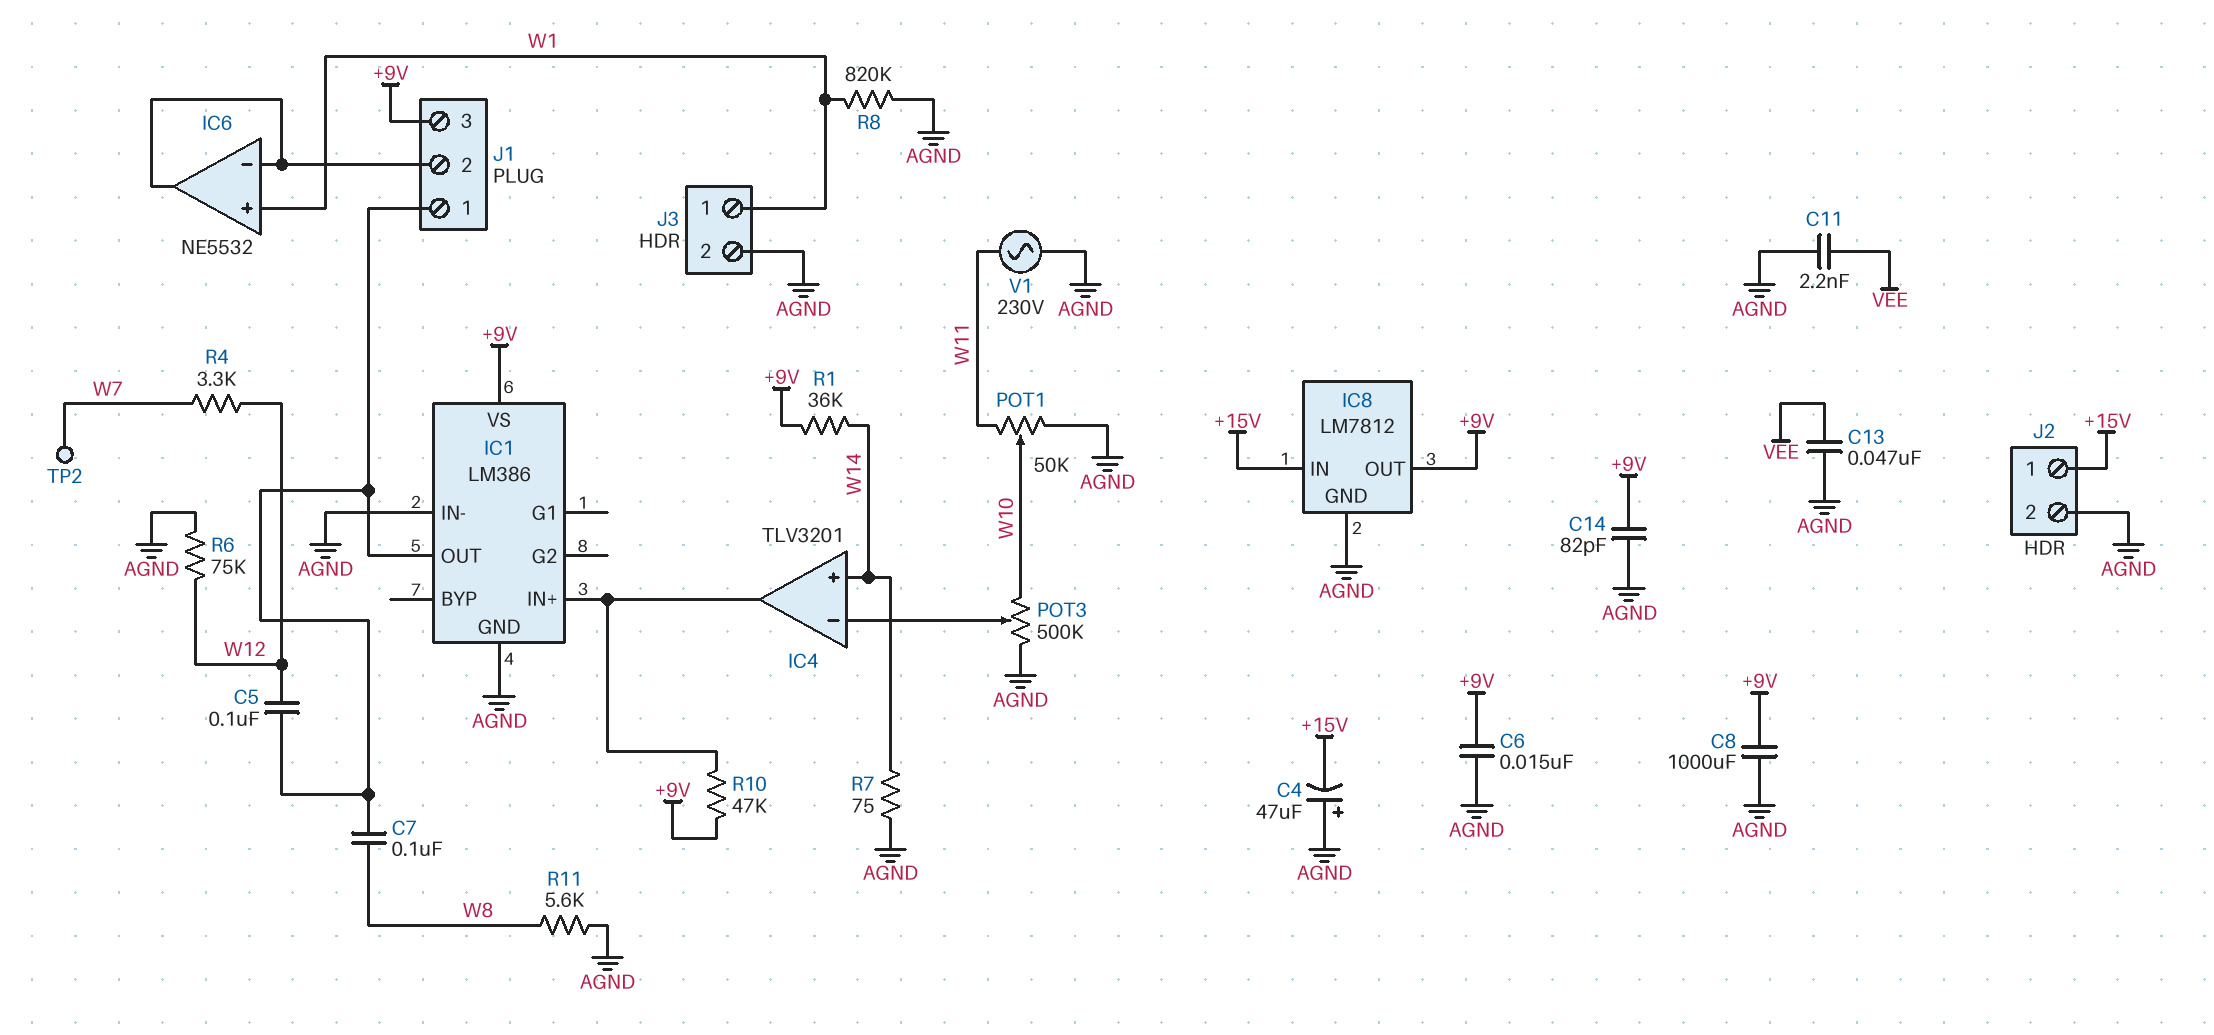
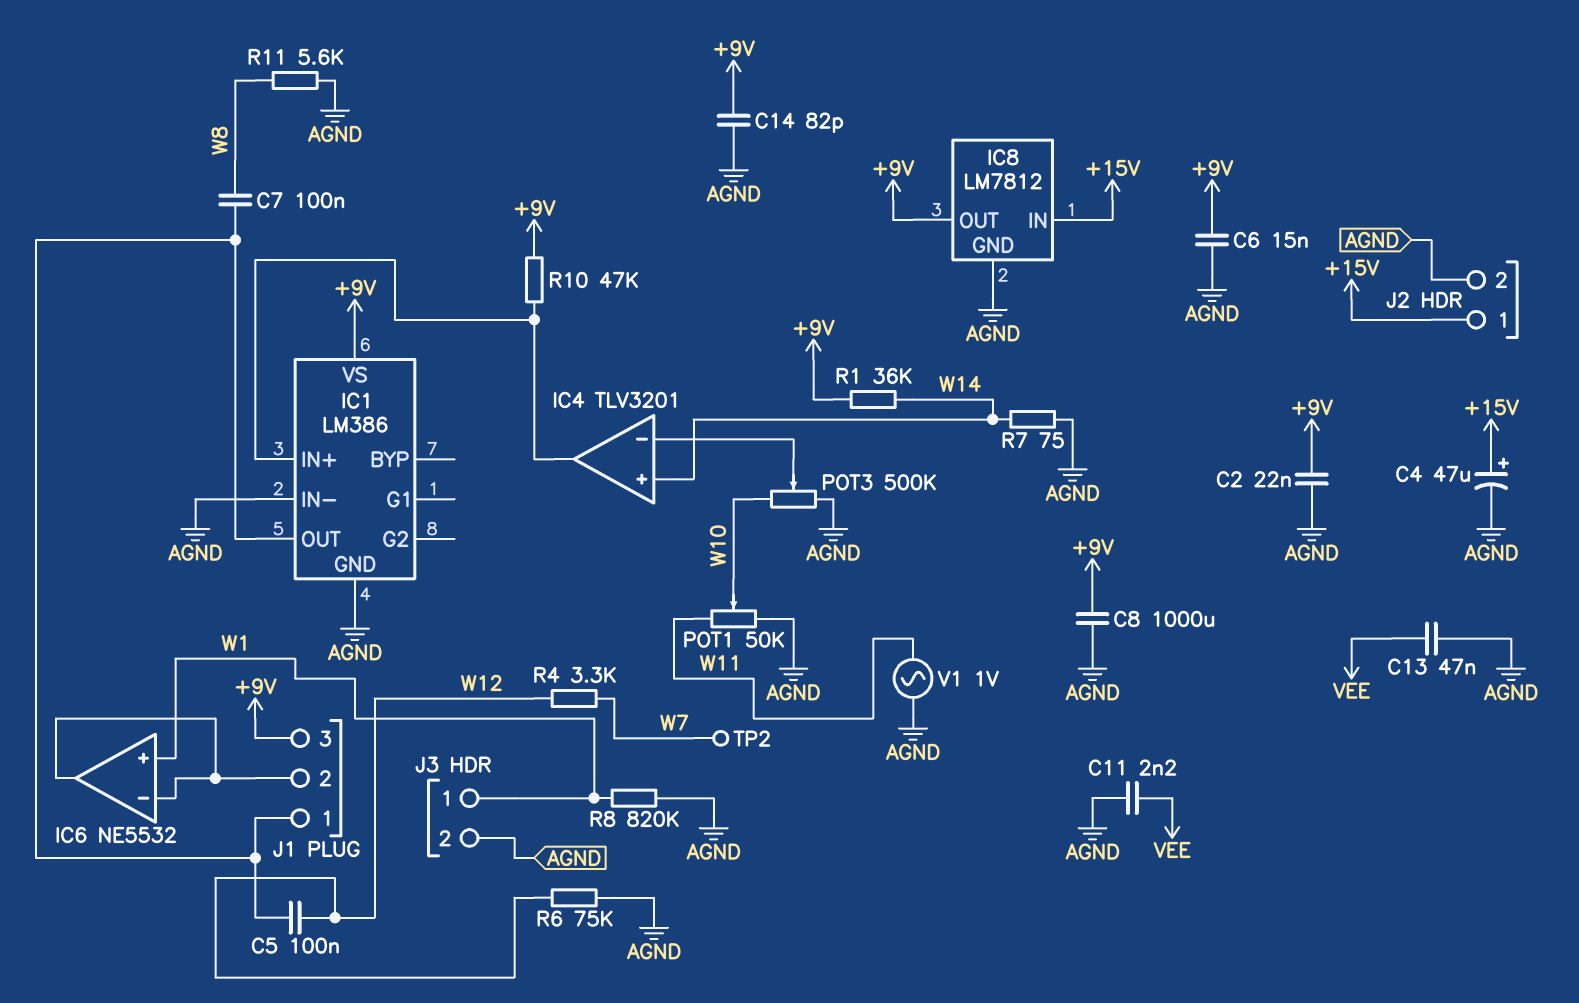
C2: none -> 22nF (+9V, AGND)
C4: 47uF (plus AGND, minus +15V) -> 47uF (plus +15V, minus AGND)
V1: AC 230V (AGND, W11) -> AC 1V (AGND, W11)

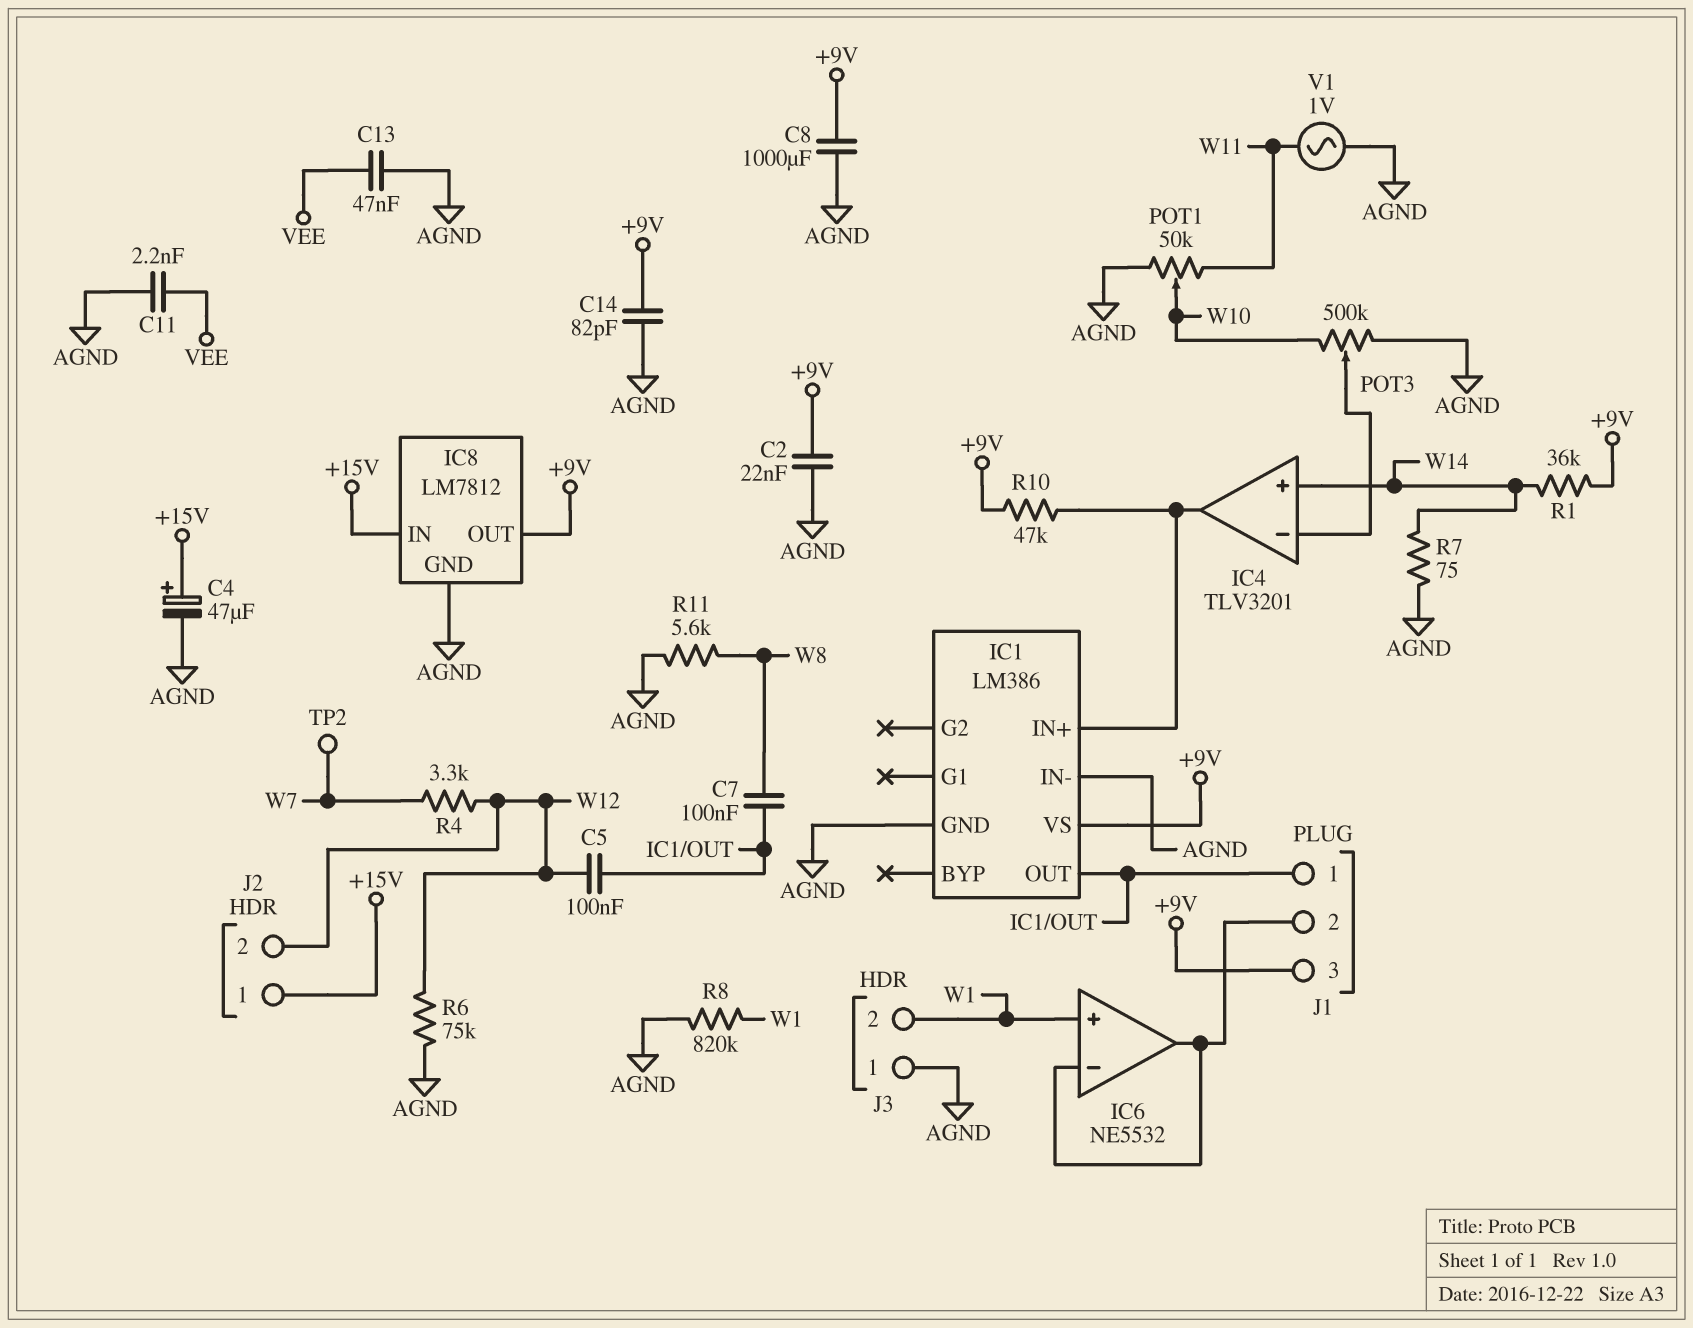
C6: 15nF (+9V, AGND) -> none
J2 pin 2: AGND -> W12
J3 pin 1: W1 -> AGND
J3 pin 2: AGND -> W1

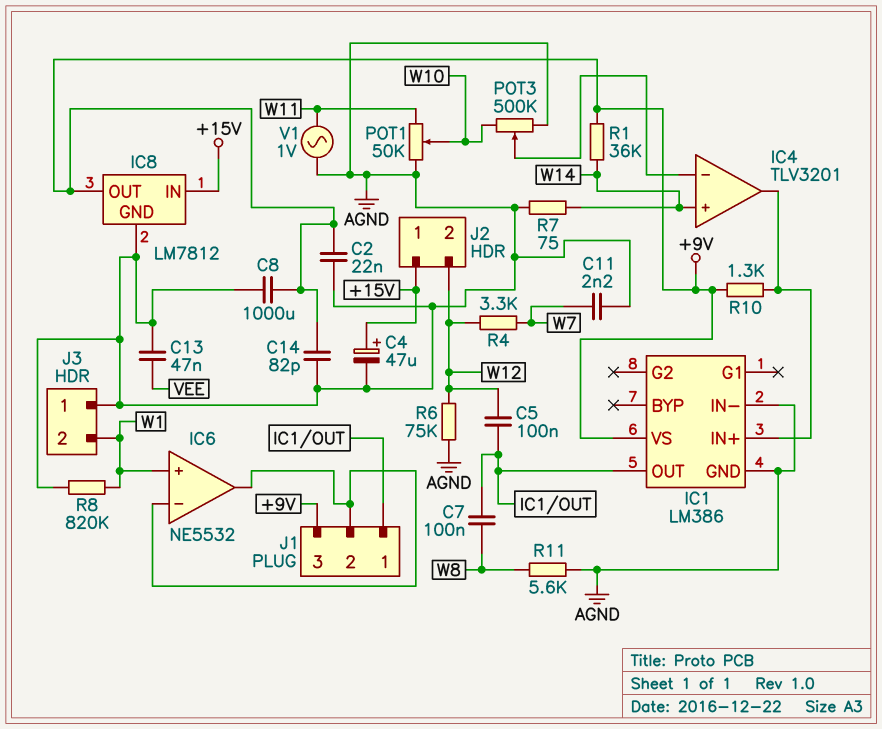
C11: 2.2nF (AGND, VEE) -> 2.2nF (AGND, W7)
R10: 47k (+9V, IC1/IN+) -> 1.3k (+9V, IC1/IN+)
TP2: test point (W7) -> none

